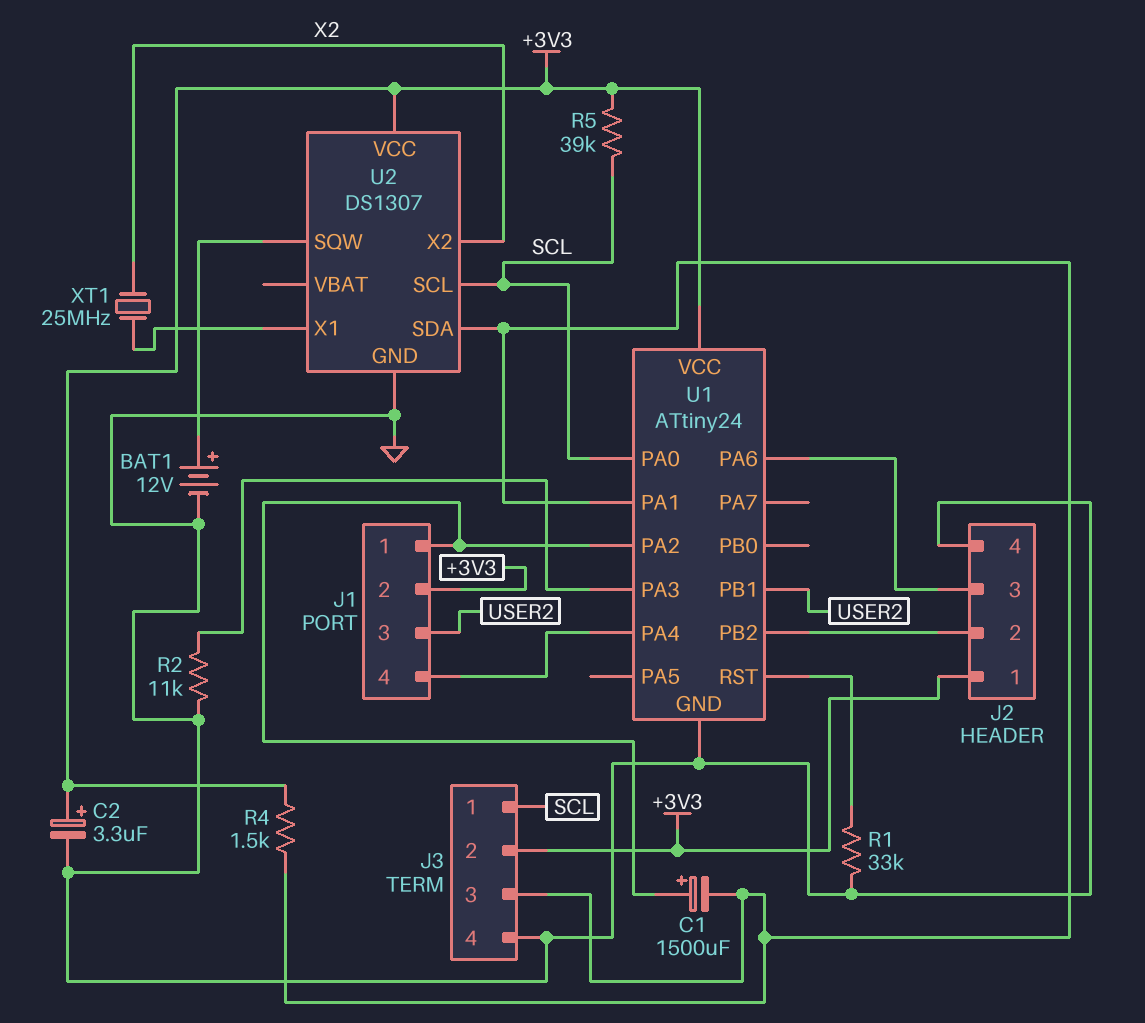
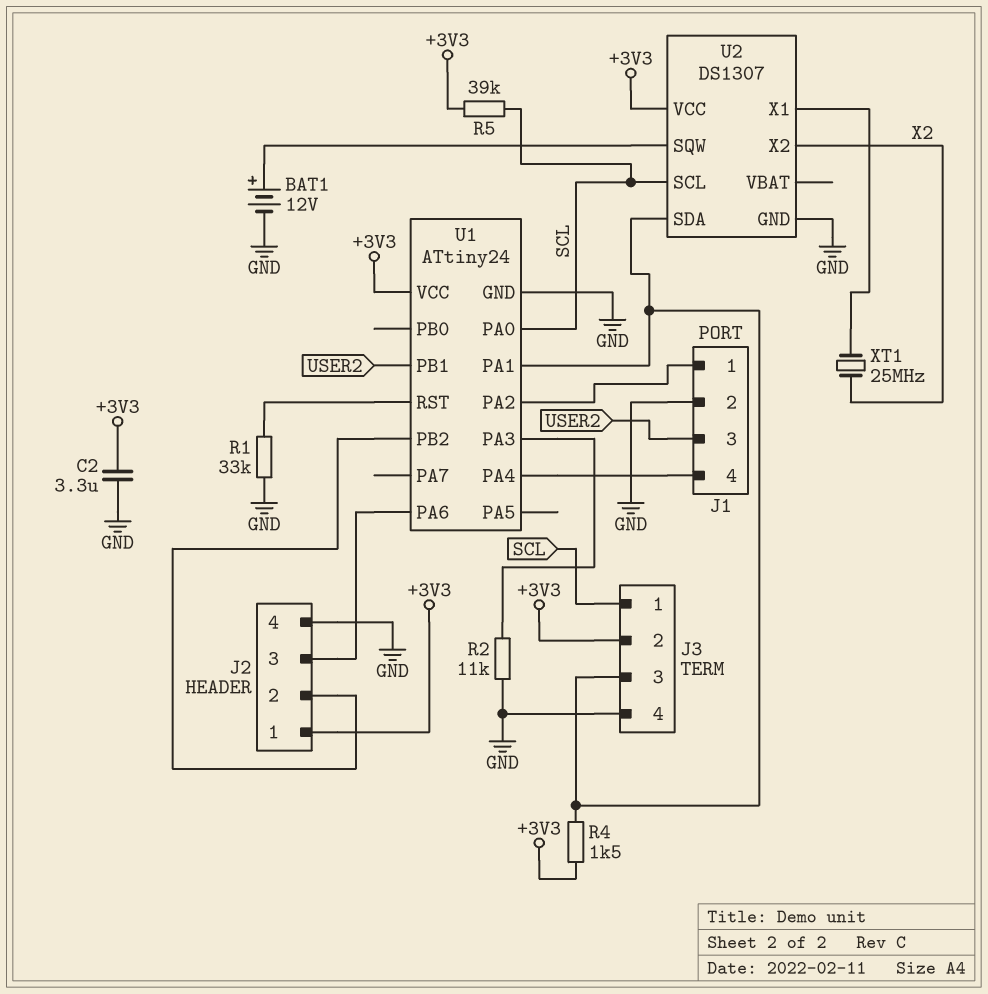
C1: 1500uF (plus J1/1, minus J3/3) -> none
C2: 3.3uF (plus +3V3, minus GND) -> 3.3uF (+3V3, GND)
J1 pin 2: +3V3 -> GND

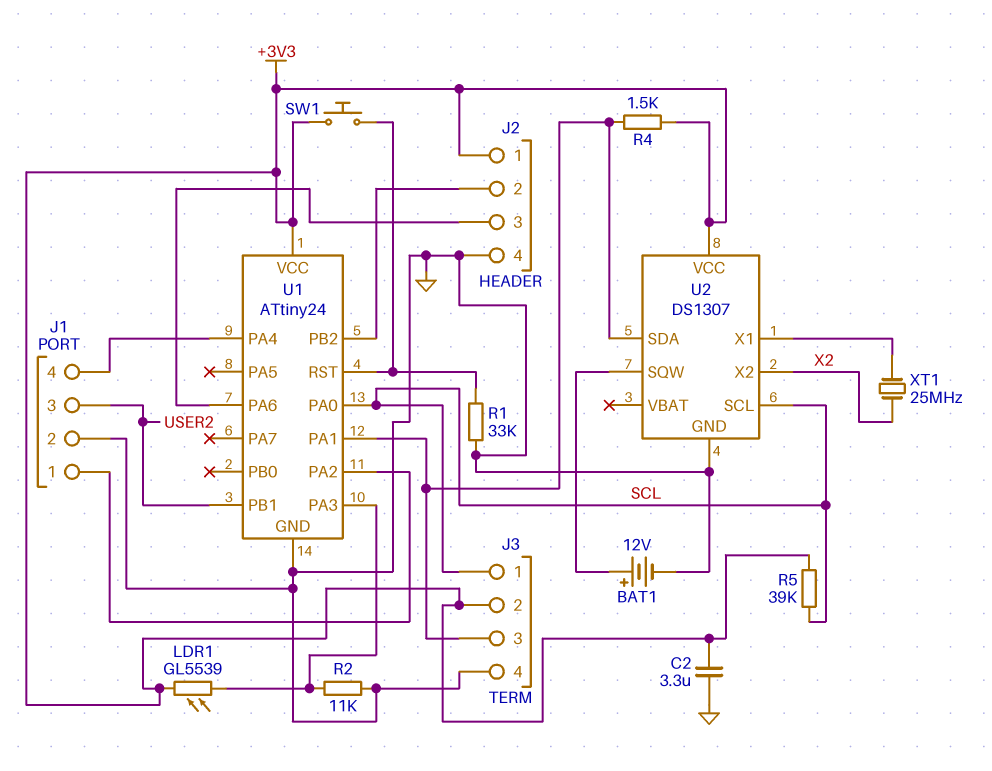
LDR1: none -> GL5539 (+3V3, U1/PA3)
SW1: none -> button (+3V3, U1/RST)

